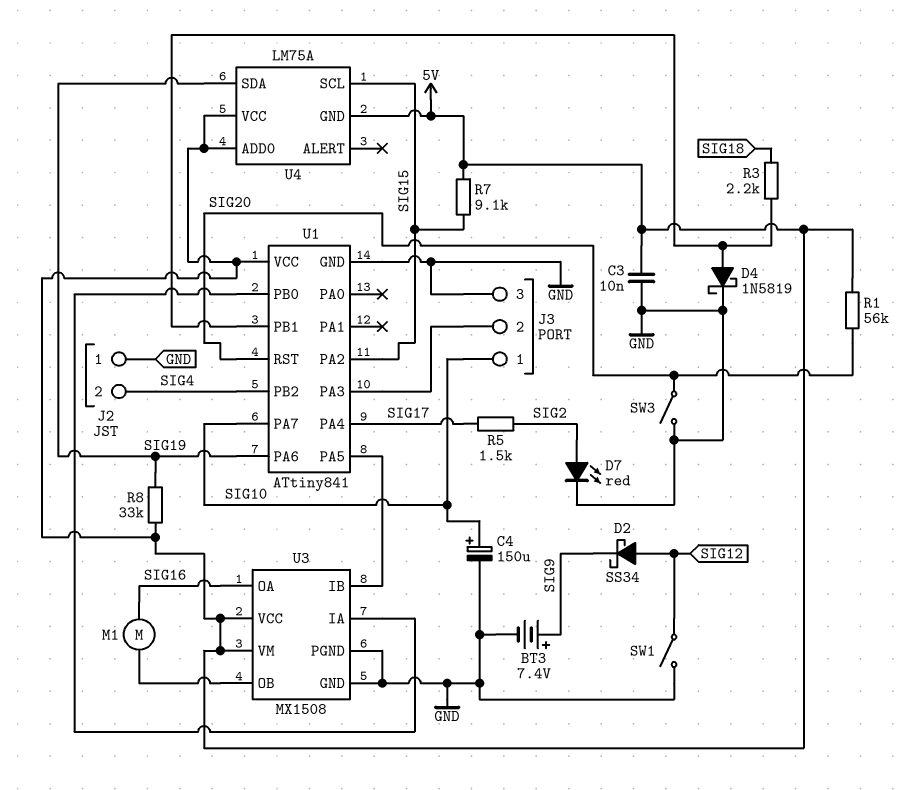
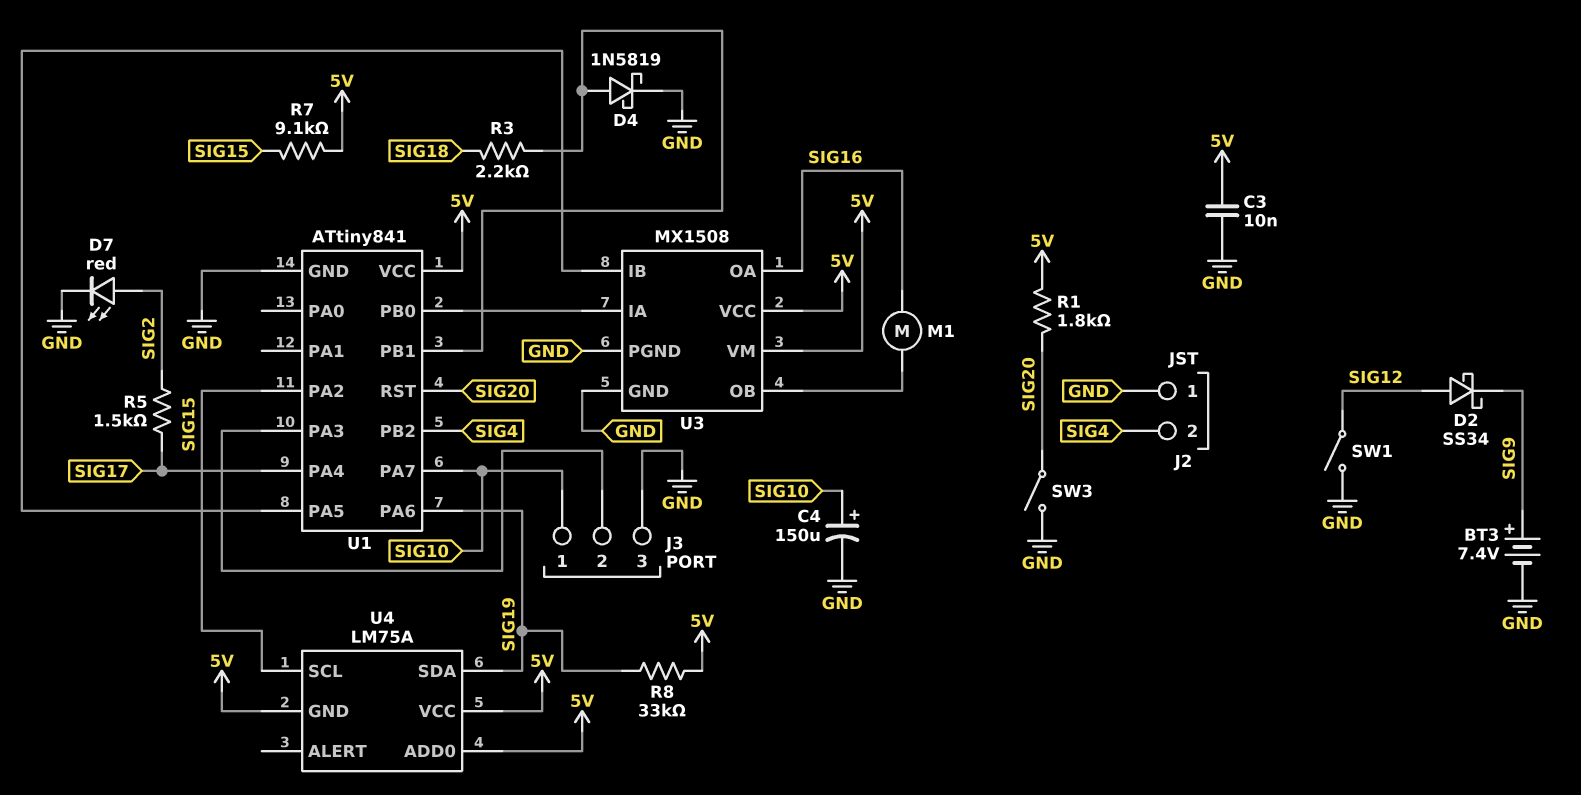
R1: 56k (5V, SIG20) -> 1.8k (5V, SIG20)

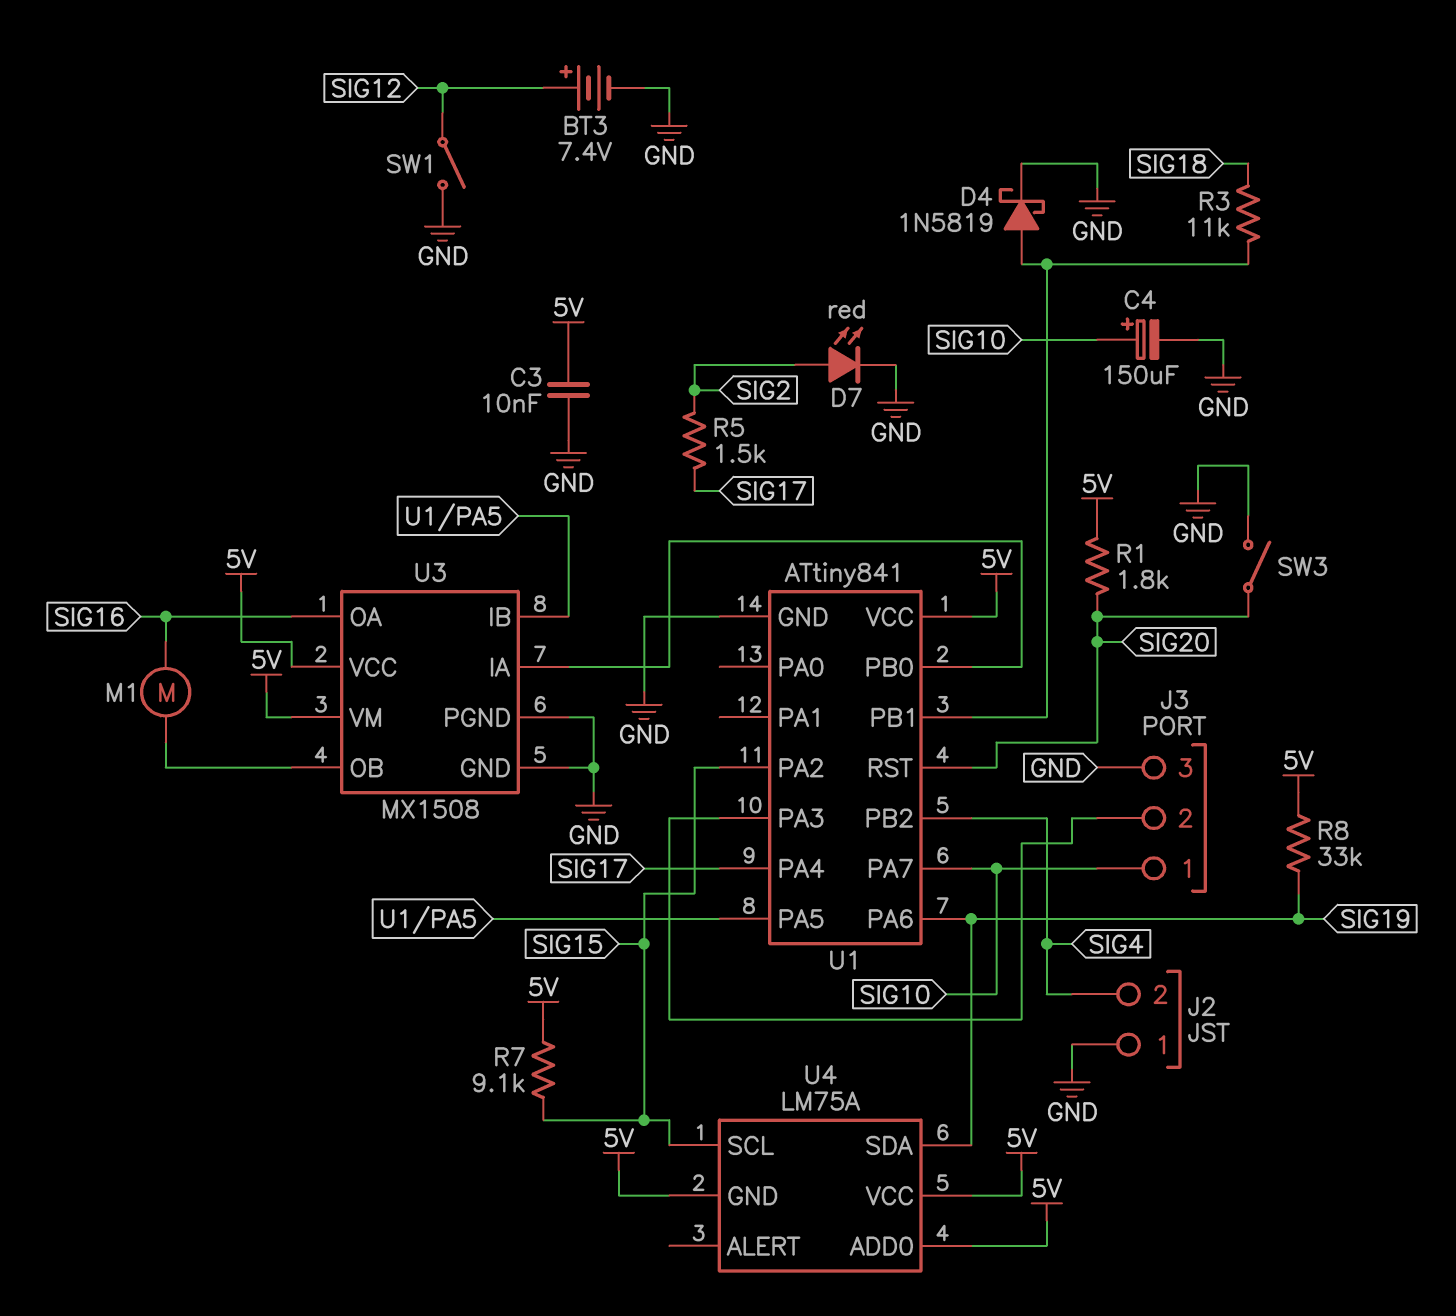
BT3: 7.4V (plus SIG9, minus GND) -> 7.4V (plus SIG12, minus GND)
D2: schottky SS34 (A SIG12, K SIG9) -> none
R3: 2.2k (SIG18, U1/PB1) -> 11k (SIG18, U1/PB1)

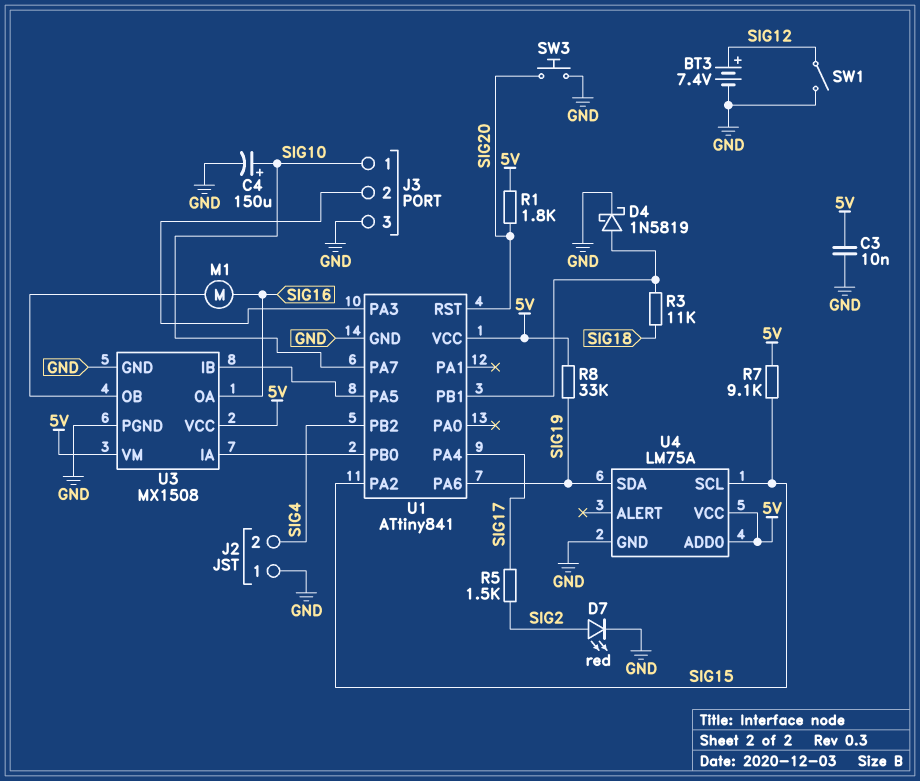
SW3: switch (GND, SIG20) -> button (GND, SIG20)
U4 pin GND: 5V -> GND

